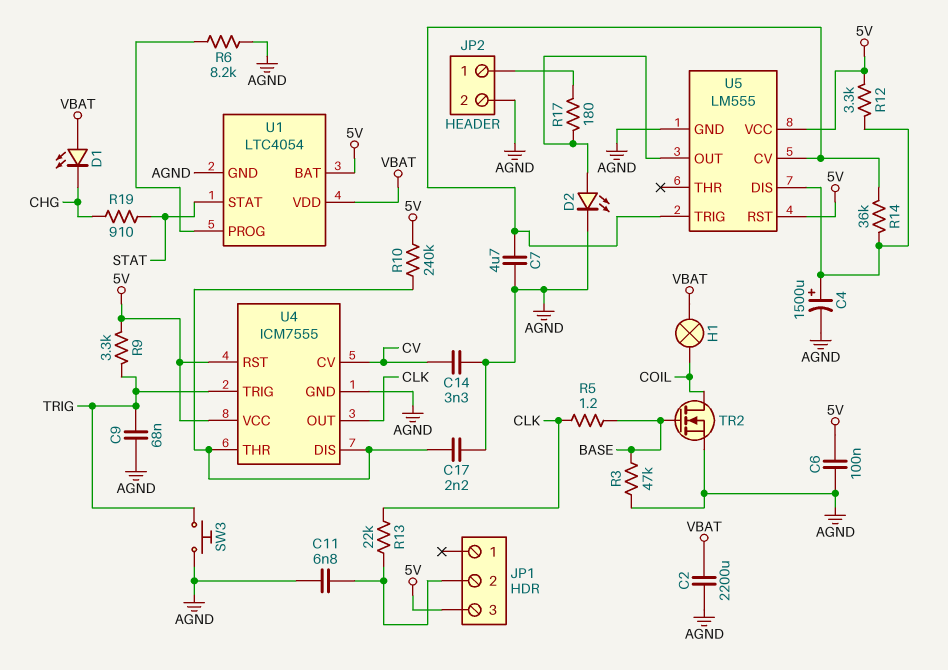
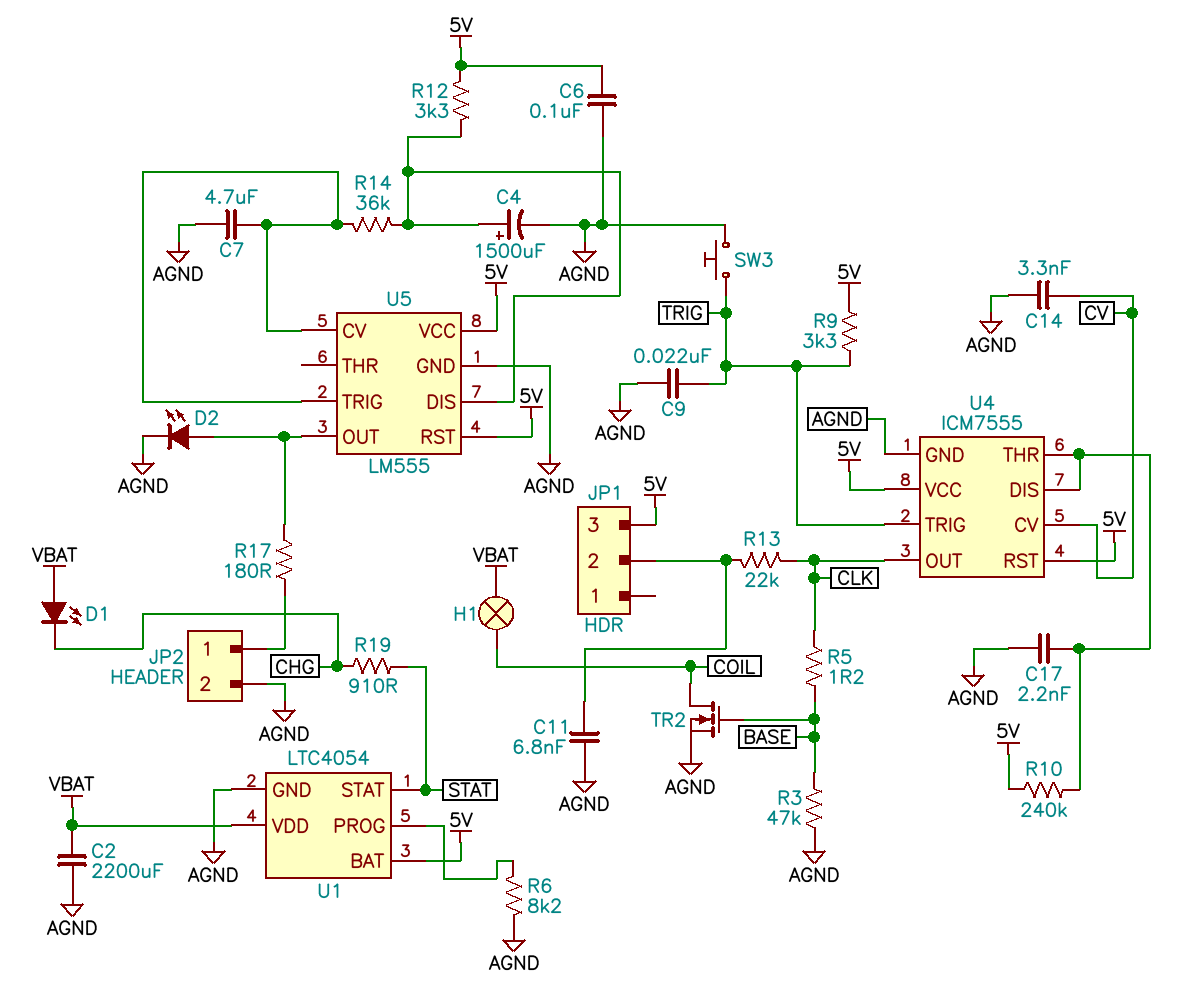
C9: 68nF (AGND, TRIG) -> 22nF (AGND, TRIG)

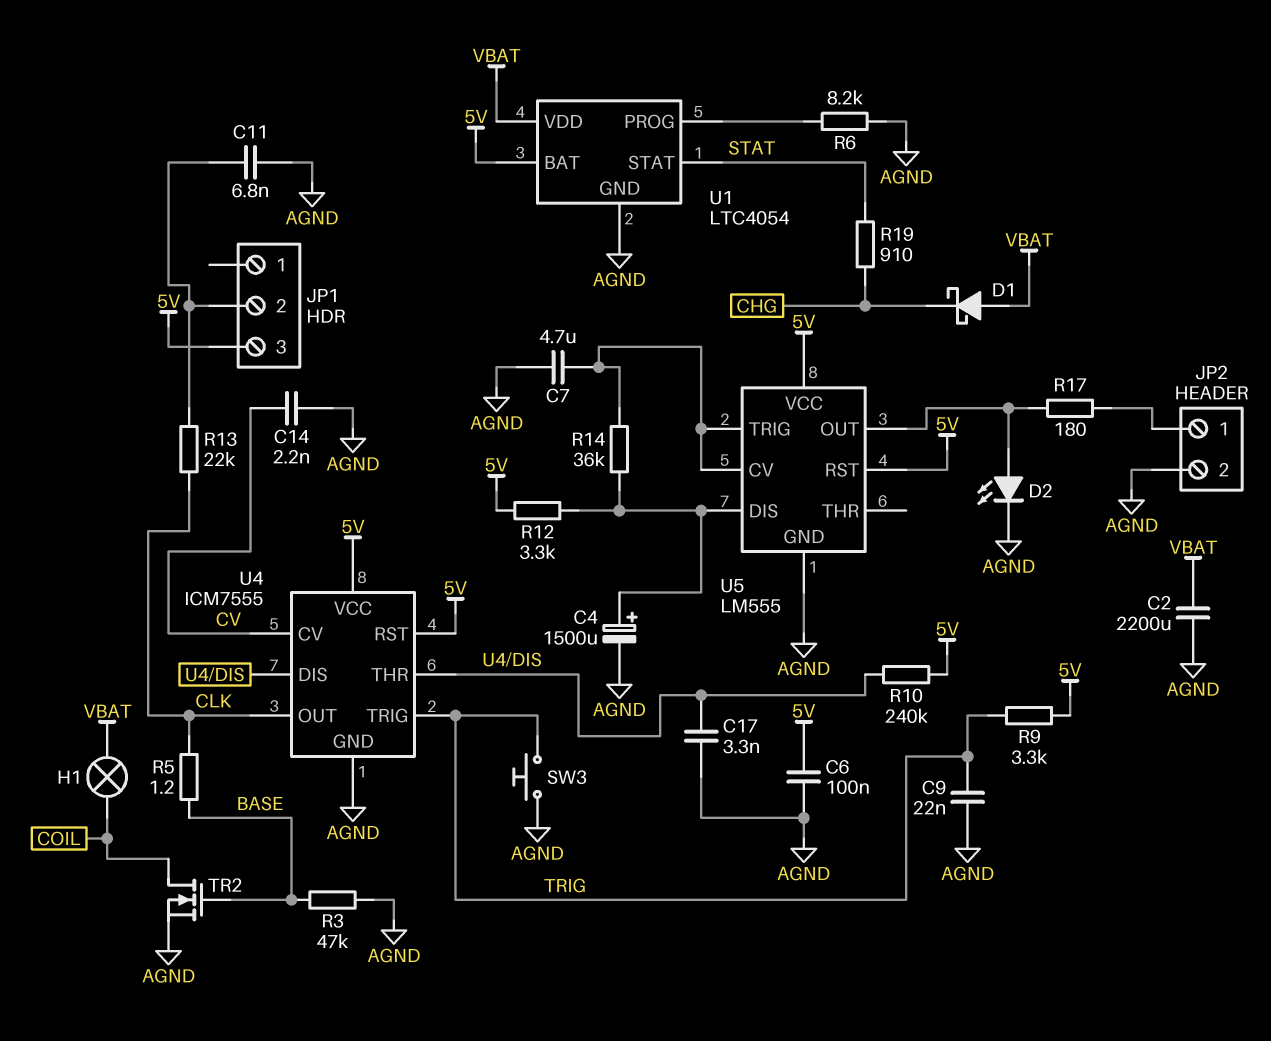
C14: 3.3nF (AGND, CV) -> 2.2nF (AGND, CV)
C17: 2.2nF (AGND, U4/DIS) -> 3.3nF (AGND, U4/DIS)
D1: LED (A VBAT, K CHG) -> schottky (A VBAT, K CHG)

